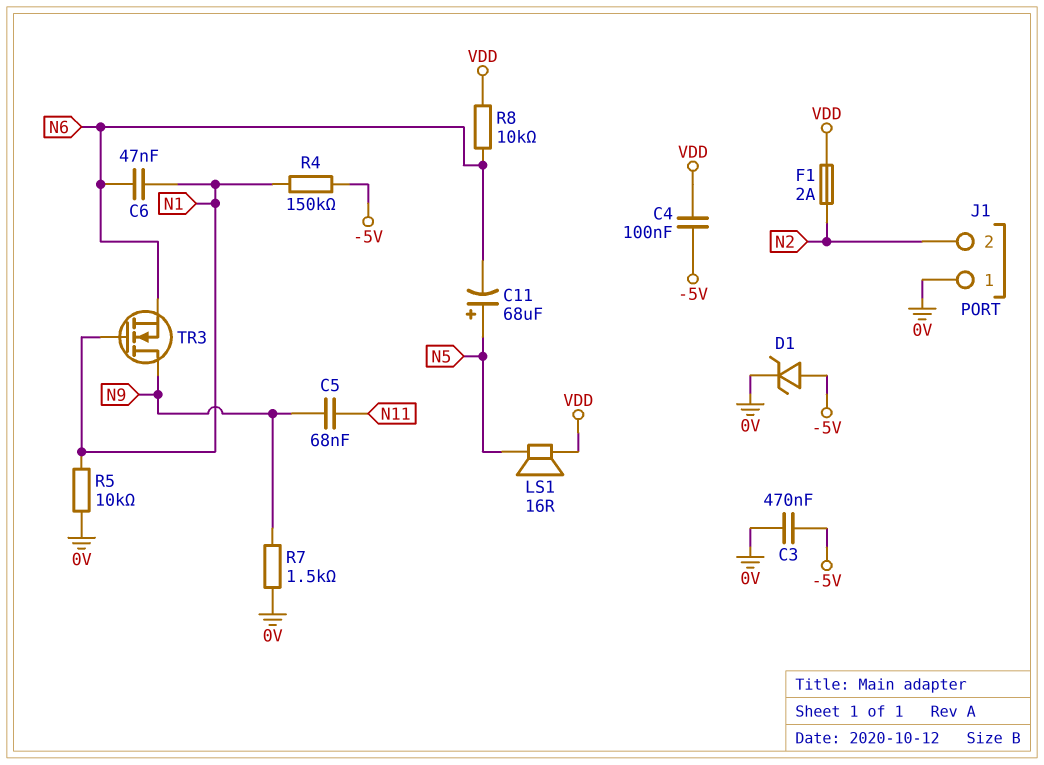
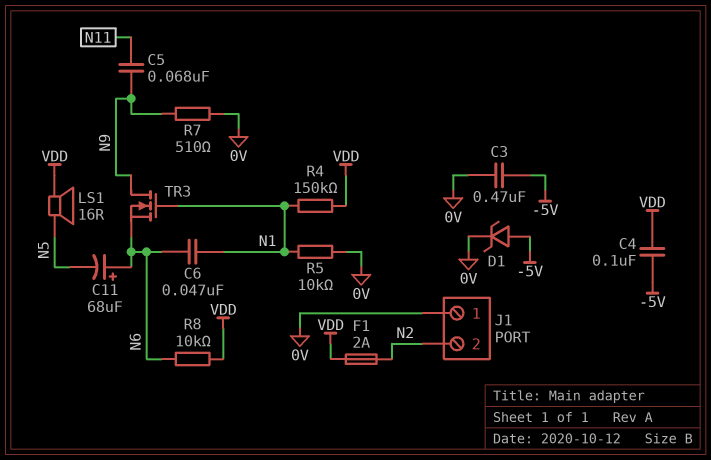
C11: 68uF (plus N5, minus N6) -> 68uF (plus N6, minus N5)
R4: 150k (-5V, N1) -> 150k (N1, VDD)
R7: 1.5k (0V, N9) -> 510 (0V, N9)

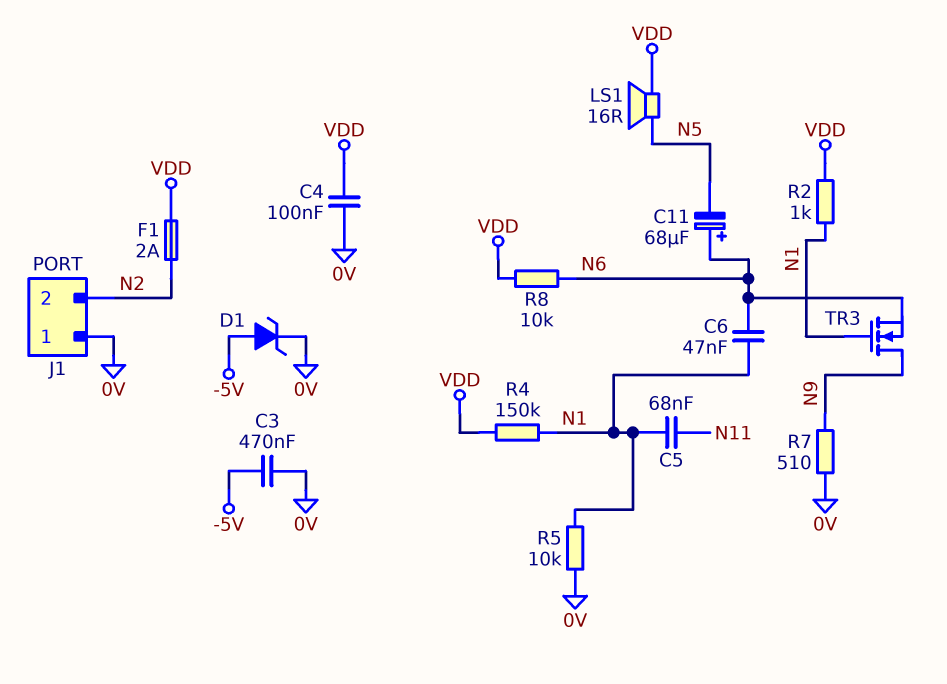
C4: 100nF (-5V, VDD) -> 100nF (0V, VDD)
C5: 68nF (N9, N11) -> 68nF (N1, N11)
R2: none -> 1k (N1, VDD)

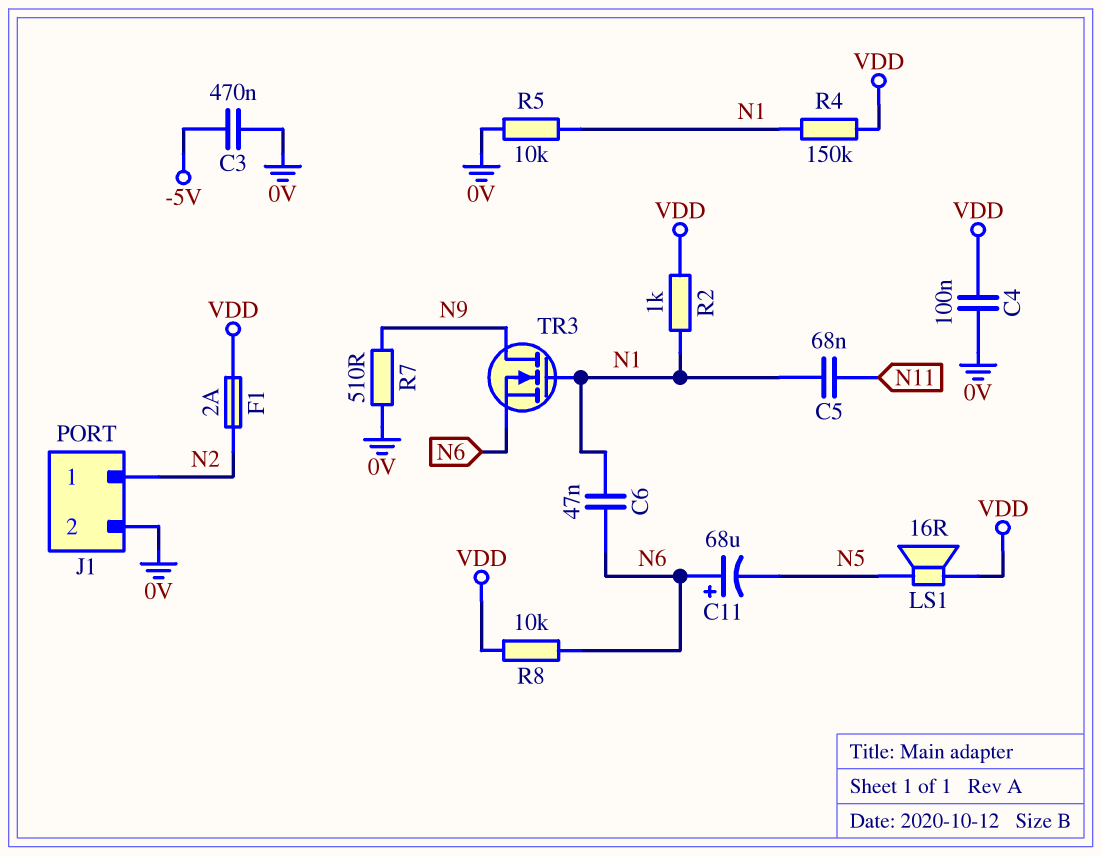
D1: zener (A -5V, K 0V) -> none
J1 pin 1: 0V -> N2
J1 pin 2: N2 -> 0V

